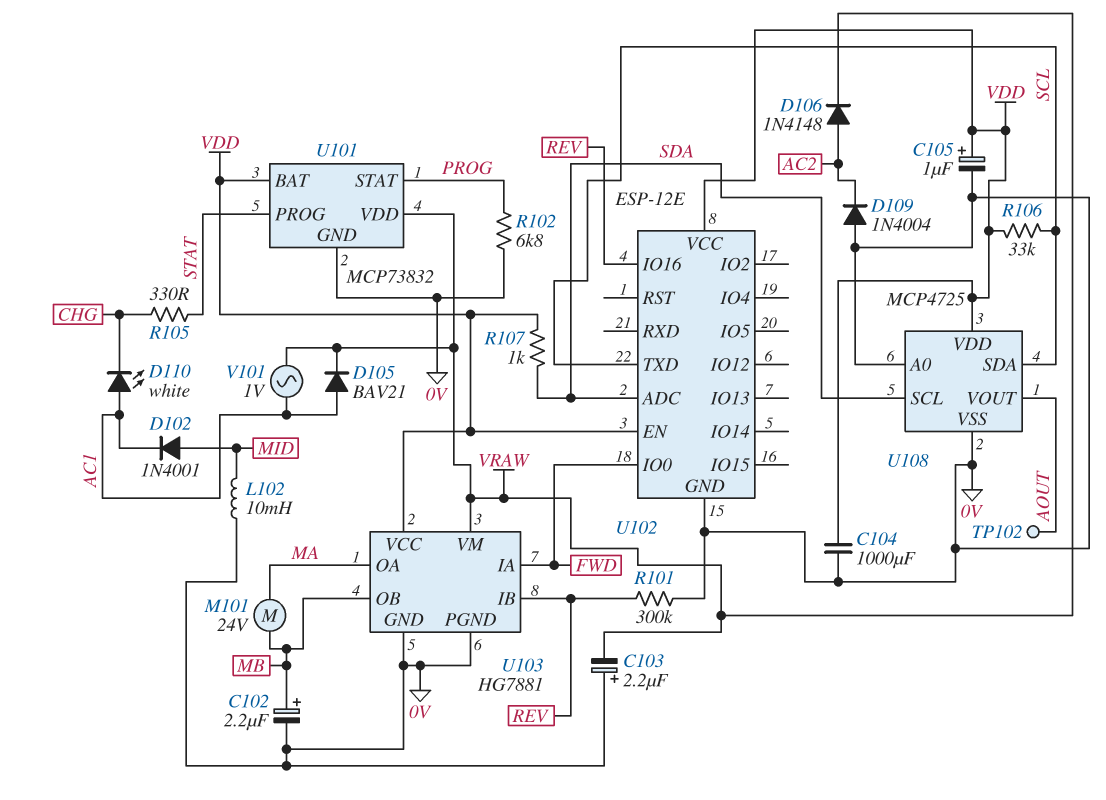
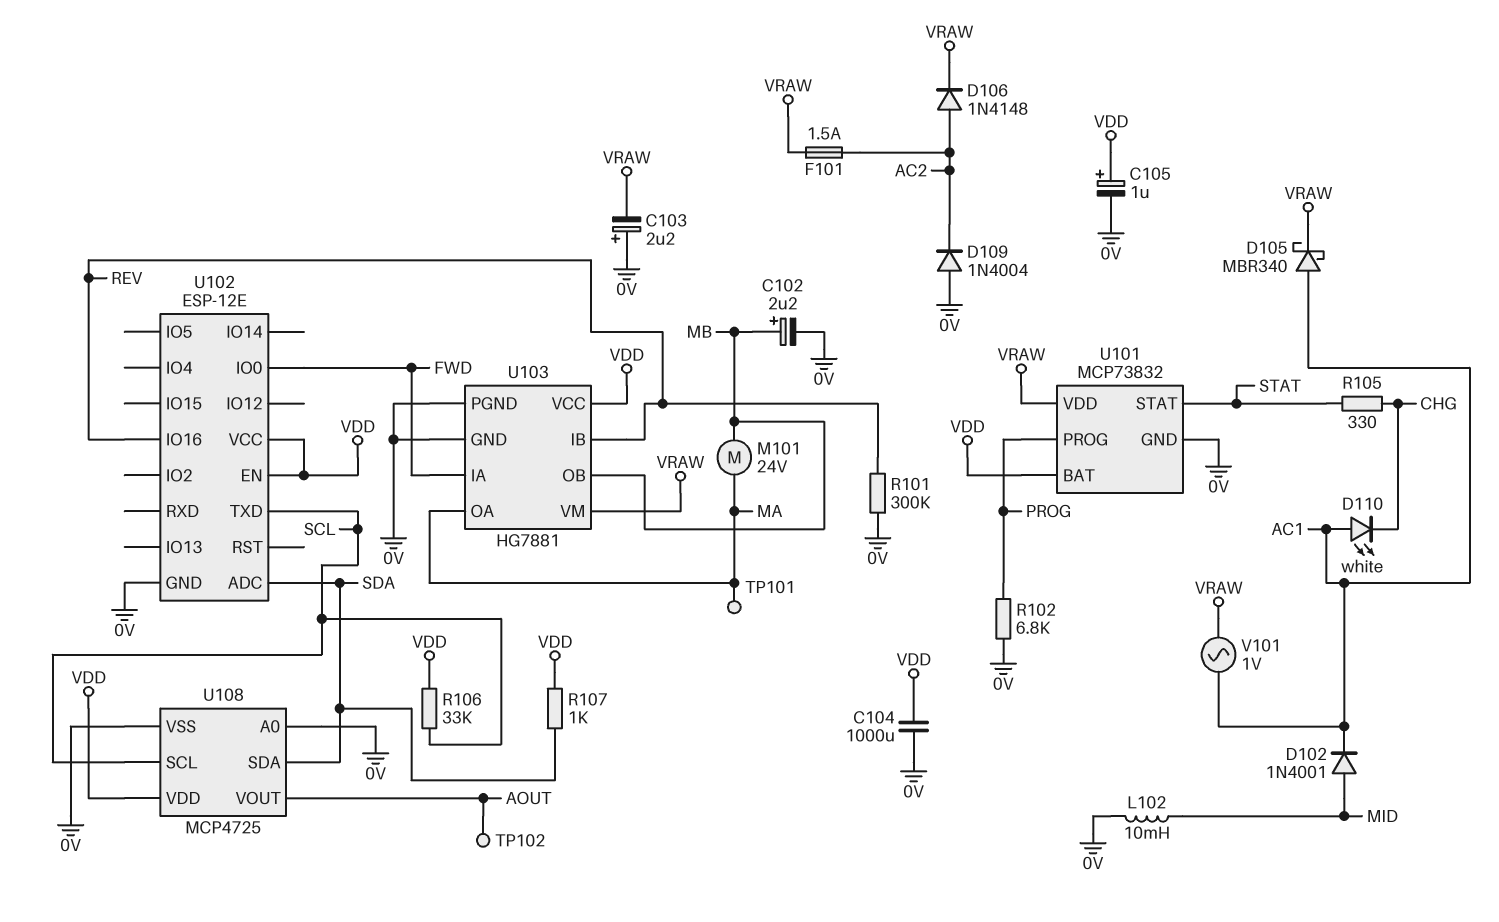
D105: diode BAV21 (A AC1, K VRAW) -> schottky MBR340 (A AC1, K VRAW)
F101: none -> 1.5A (AC2, VRAW)
TP101: none -> test point (MA)
U101 pin PROG: STAT -> PROG
U101 pin STAT: PROG -> STAT
U108 pin SCL: SDA -> SCL
U108 pin SDA: SCL -> SDA

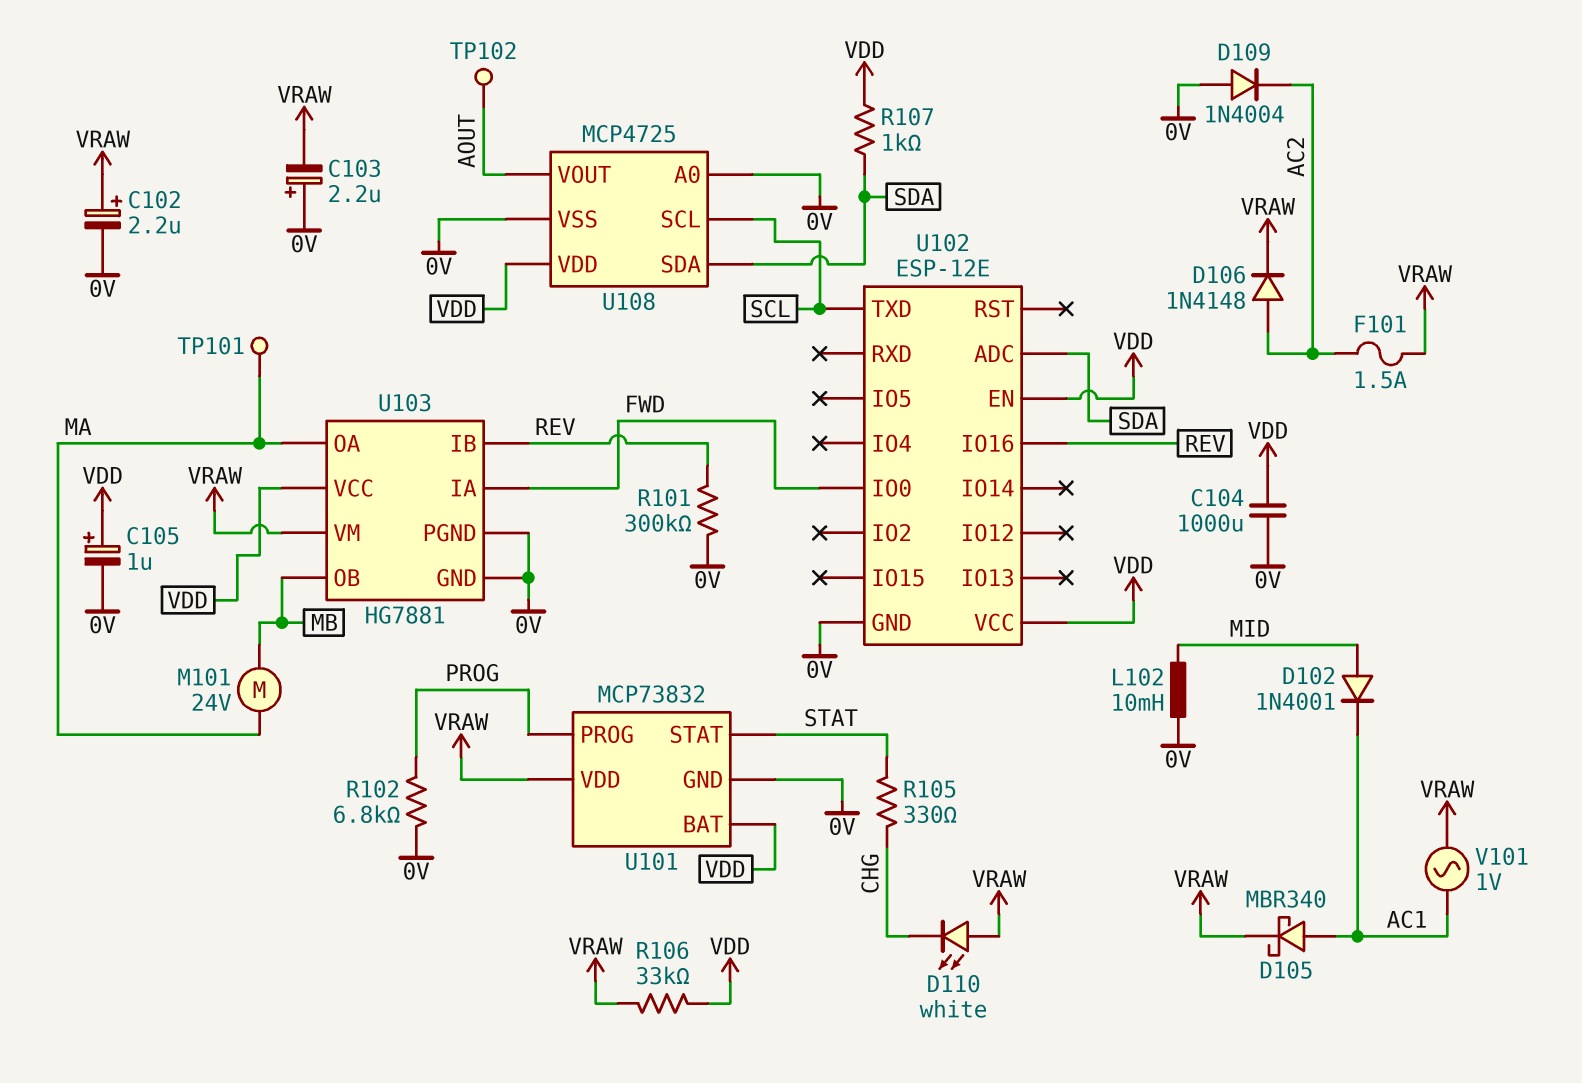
C102: 2.2uF (plus MB, minus 0V) -> 2.2uF (plus VRAW, minus 0V)
D110: LED white (A AC1, K CHG) -> LED white (A VRAW, K CHG)
R106: 33k (SCL, VDD) -> 33k (VDD, VRAW)

